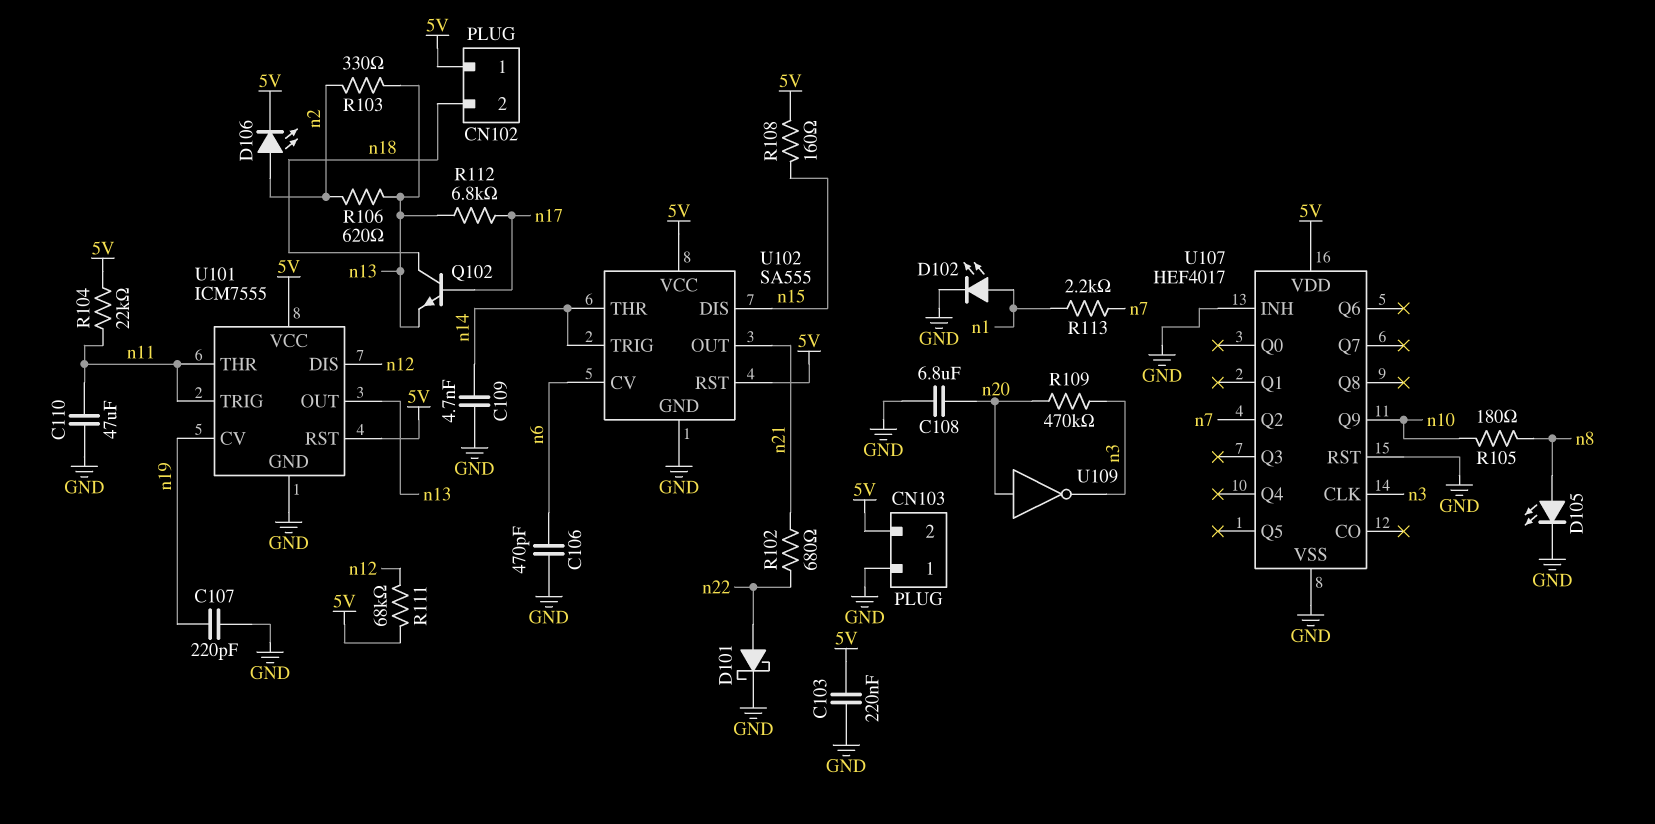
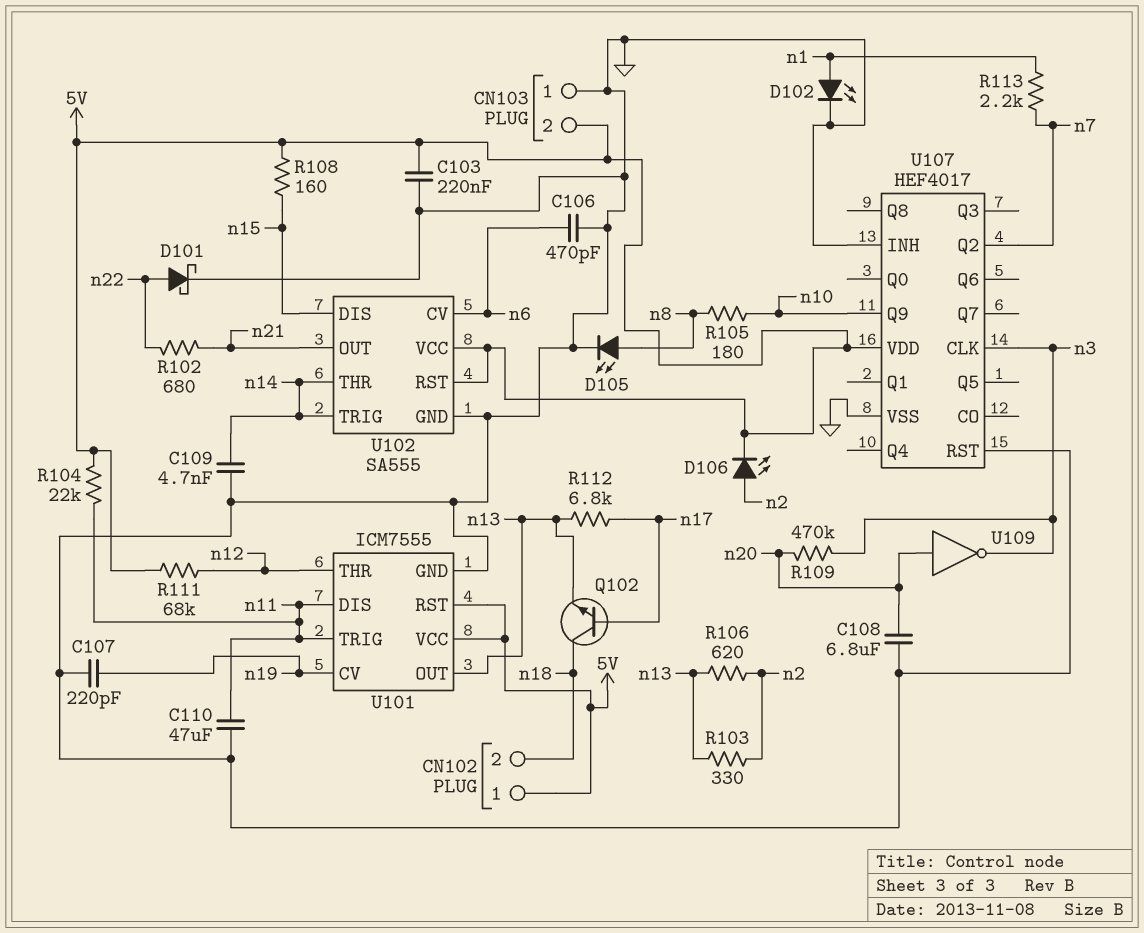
U101 pin DIS: n12 -> n11
U101 pin THR: n11 -> n12

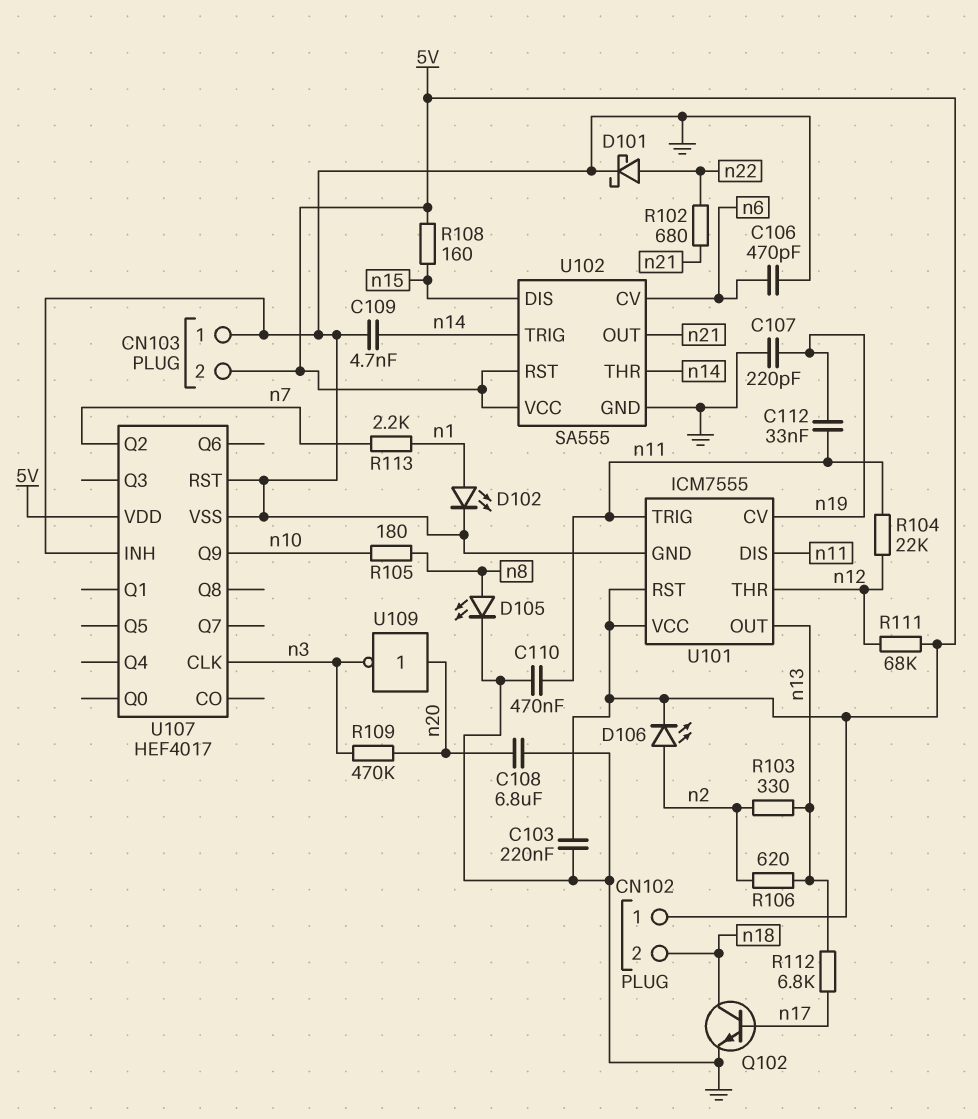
C110: 47uF (GND, n11) -> 470nF (GND, n11)
C112: none -> 33nF (n11, n19)
Q102: NPN (B n17, C n18, E n13) -> NPN (B n17, C n18, E GND)
R104: 22k (5V, n11) -> 22k (n11, n12)

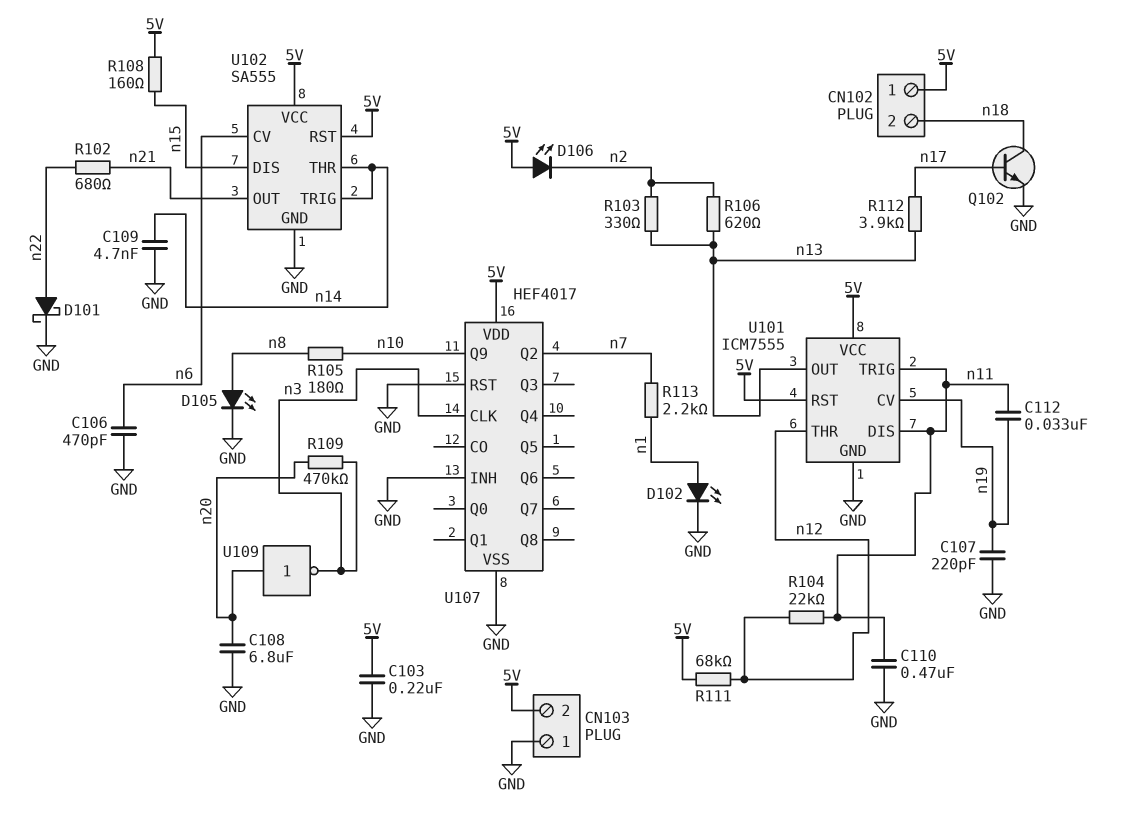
D106: LED (A n2, K 5V) -> LED (A 5V, K n2)
R112: 6.8k (n13, n17) -> 3.9k (n13, n17)

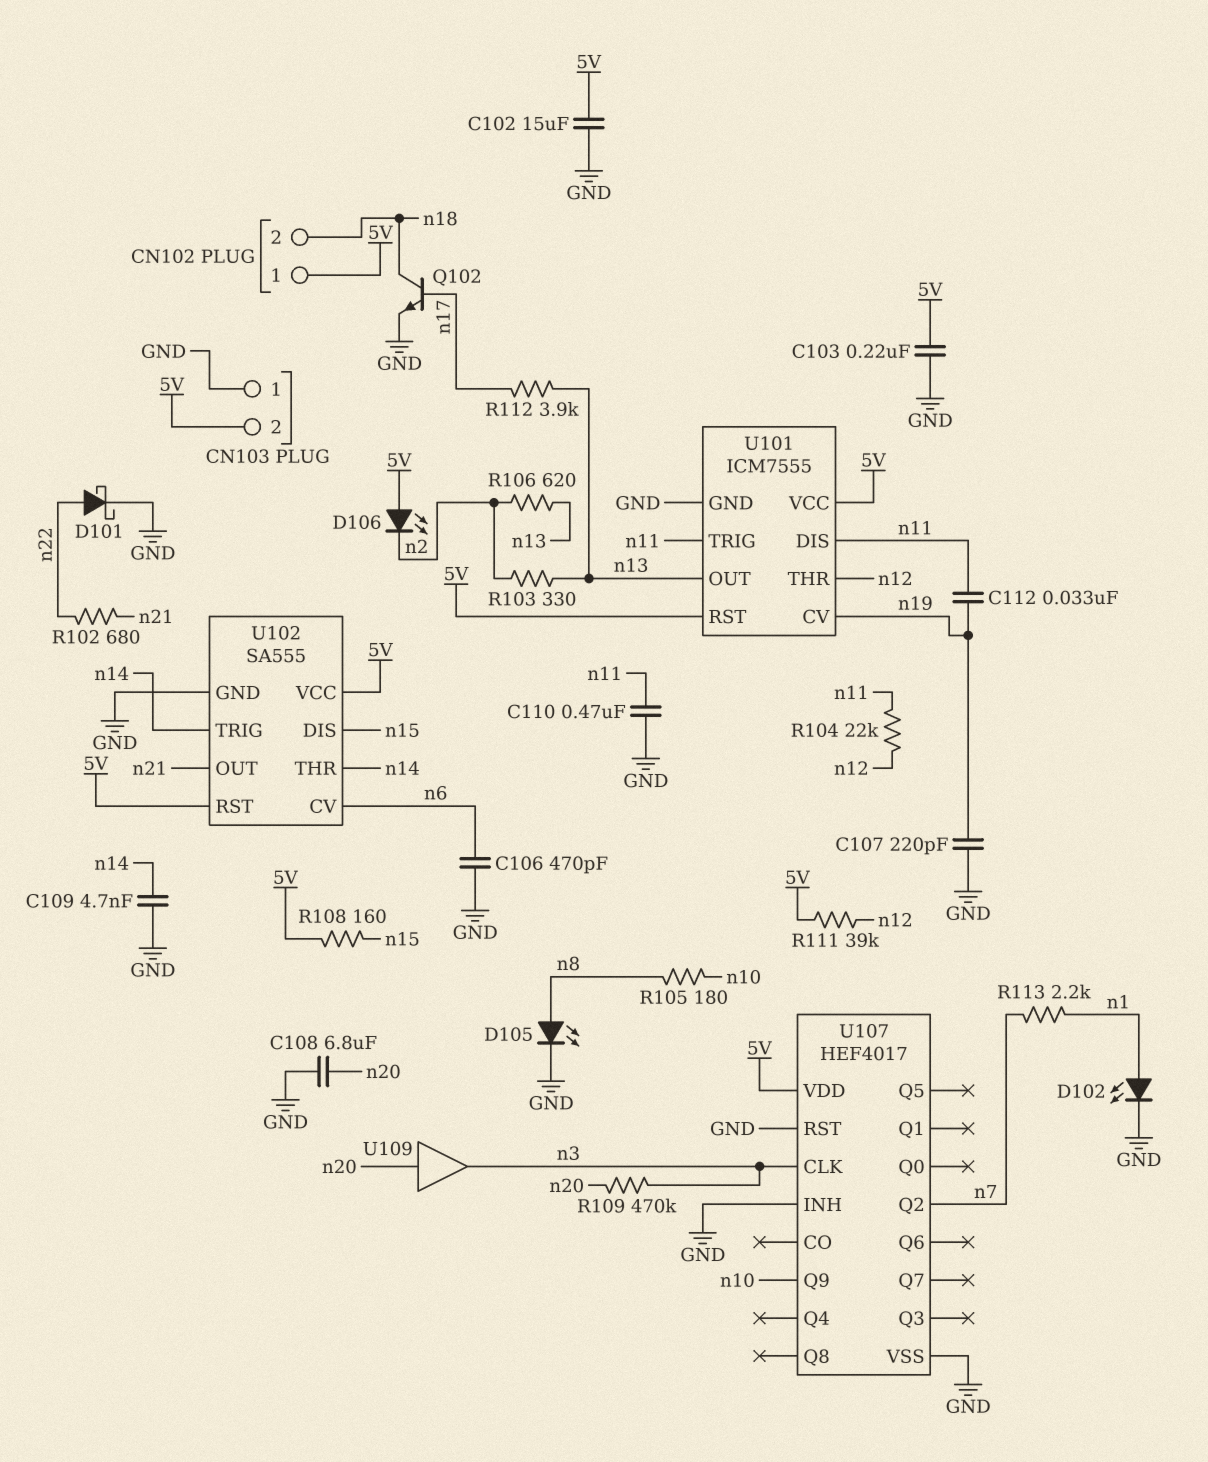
C102: none -> 15uF (5V, GND)
R111: 68k (5V, n12) -> 39k (5V, n12)
U109: NOT (in n20, out n3) -> buffer (in n20, out n3)

